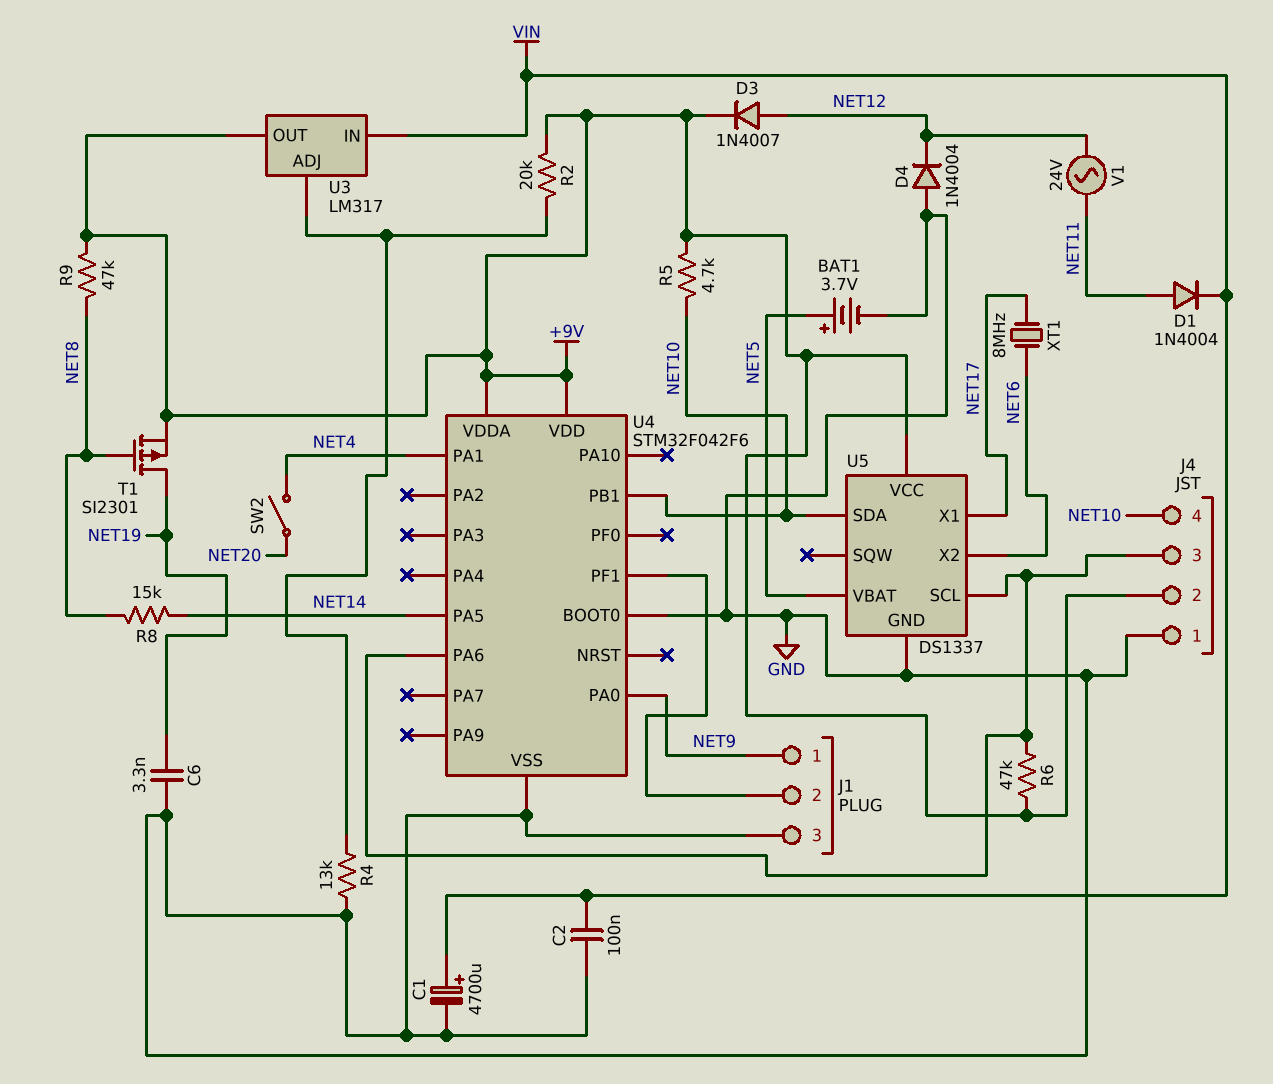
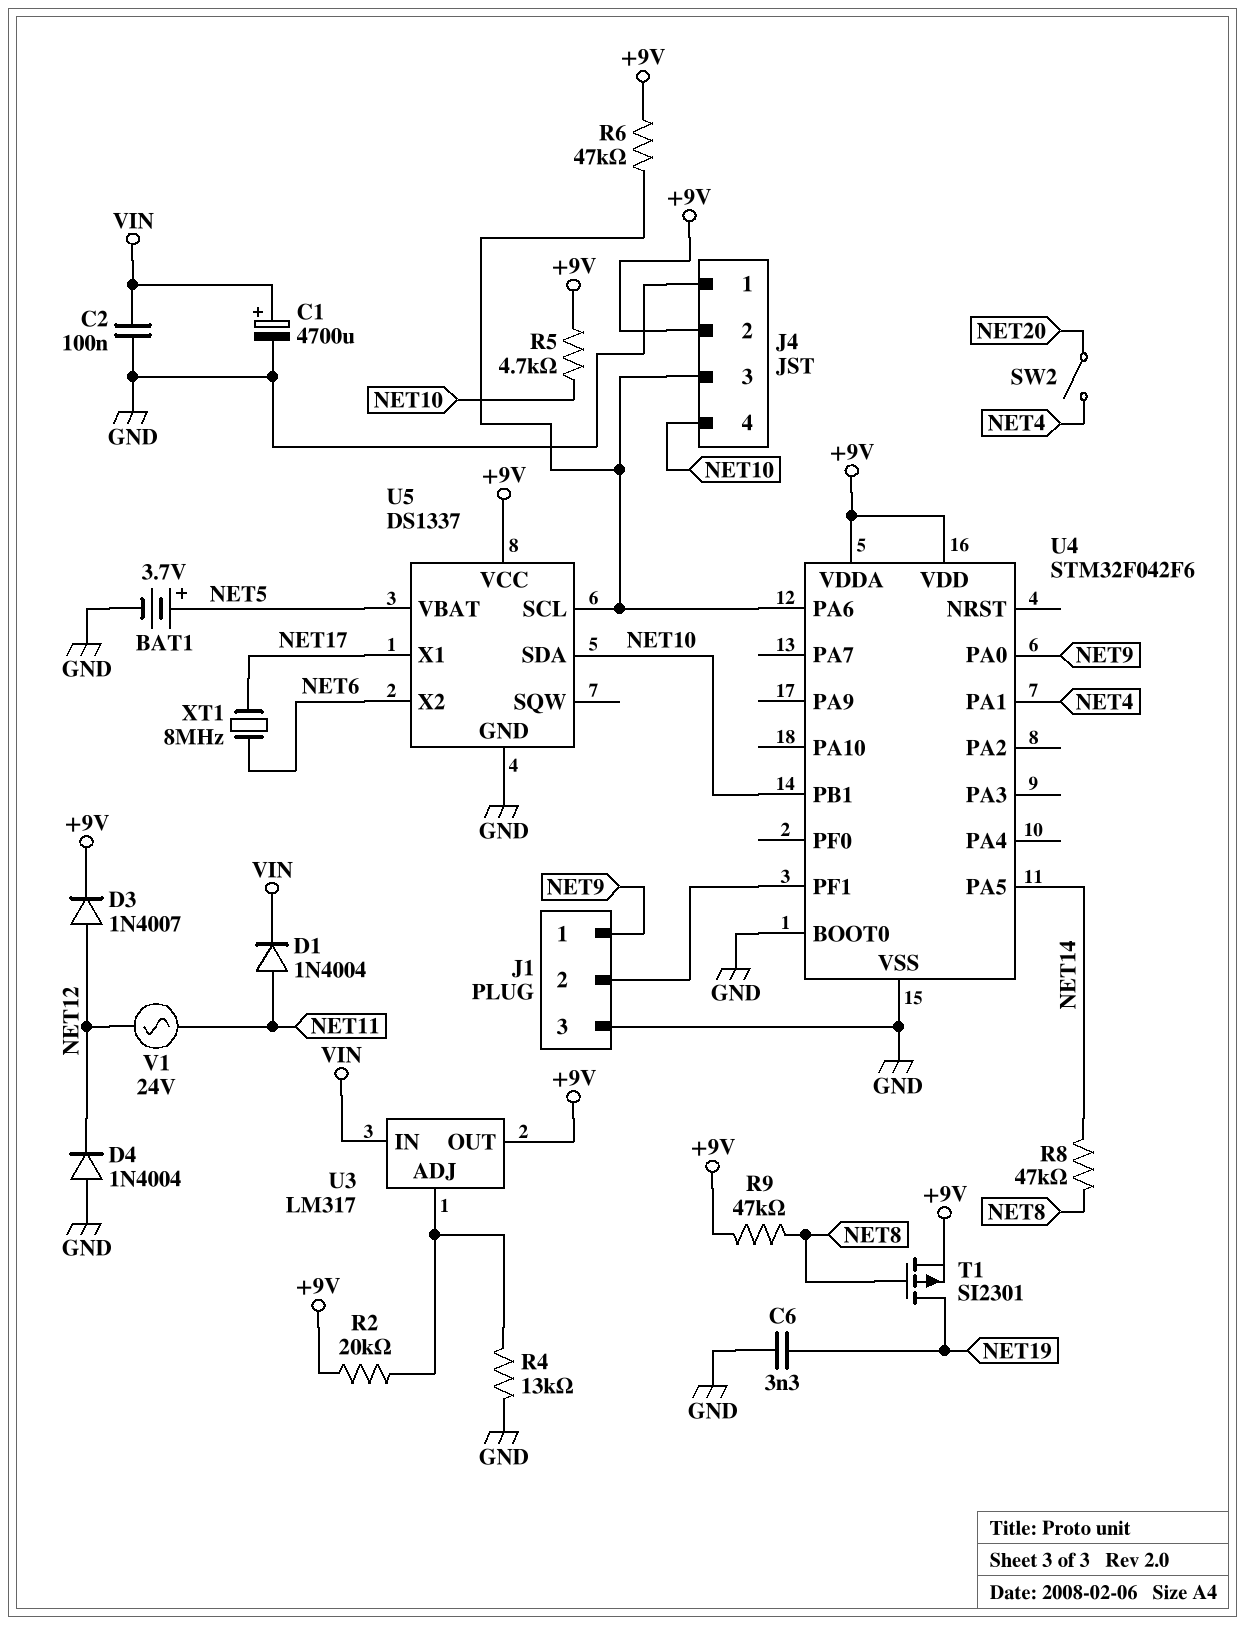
R8: 15k (NET8, NET14) -> 47k (NET8, NET14)

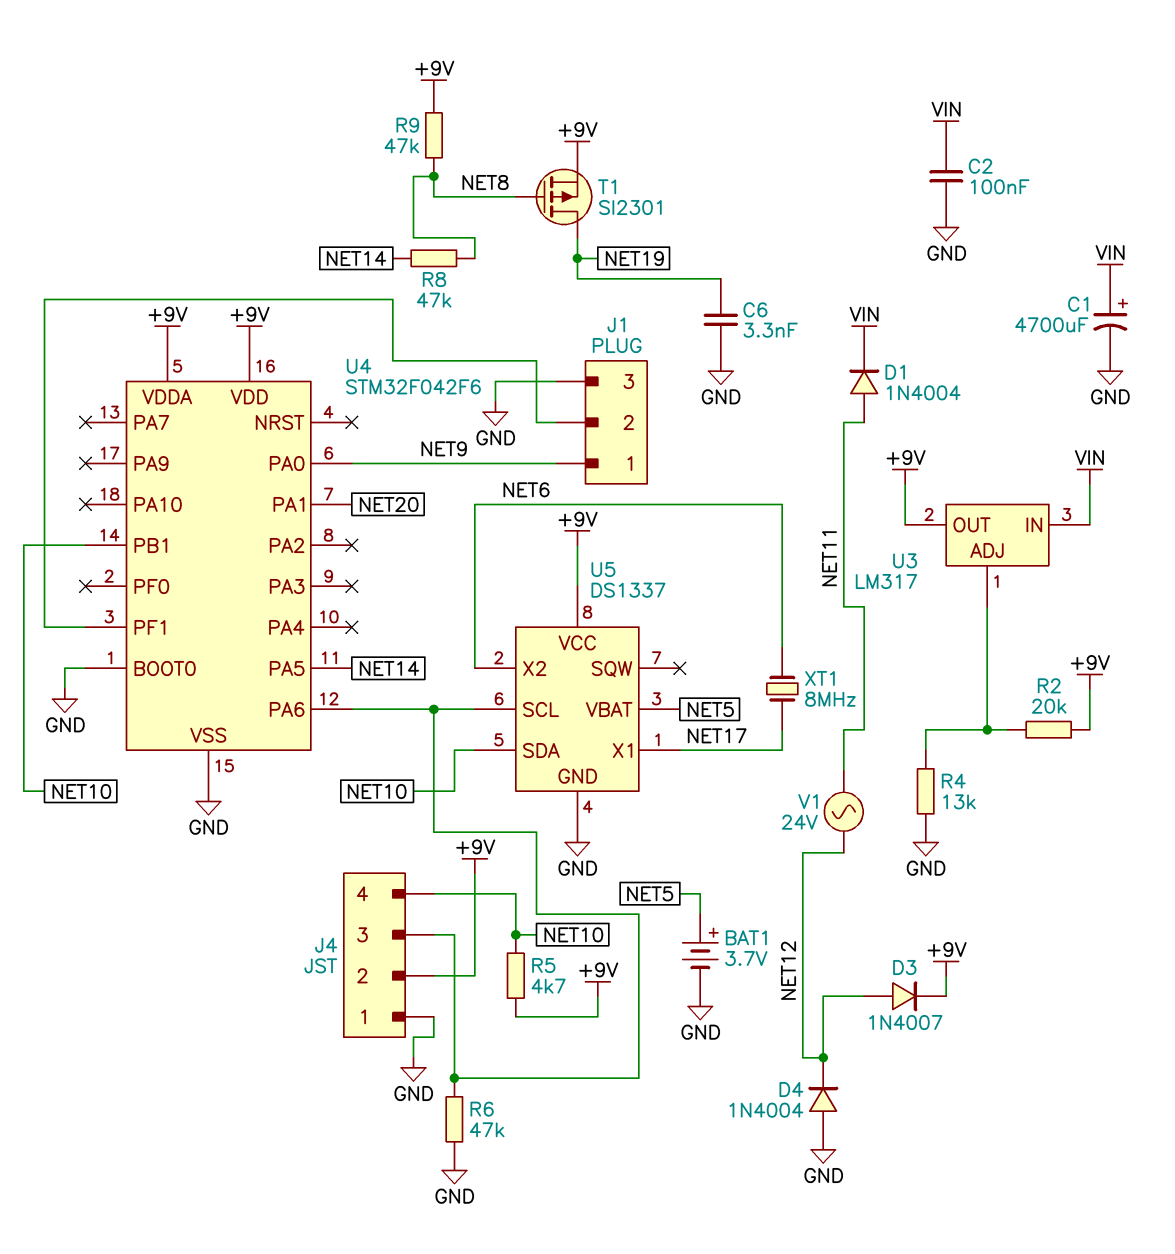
R6: 47k (+9V, J4/3) -> 47k (GND, J4/3)
SW2: switch (NET4, NET20) -> none
U4 pin PA1: NET4 -> NET20

